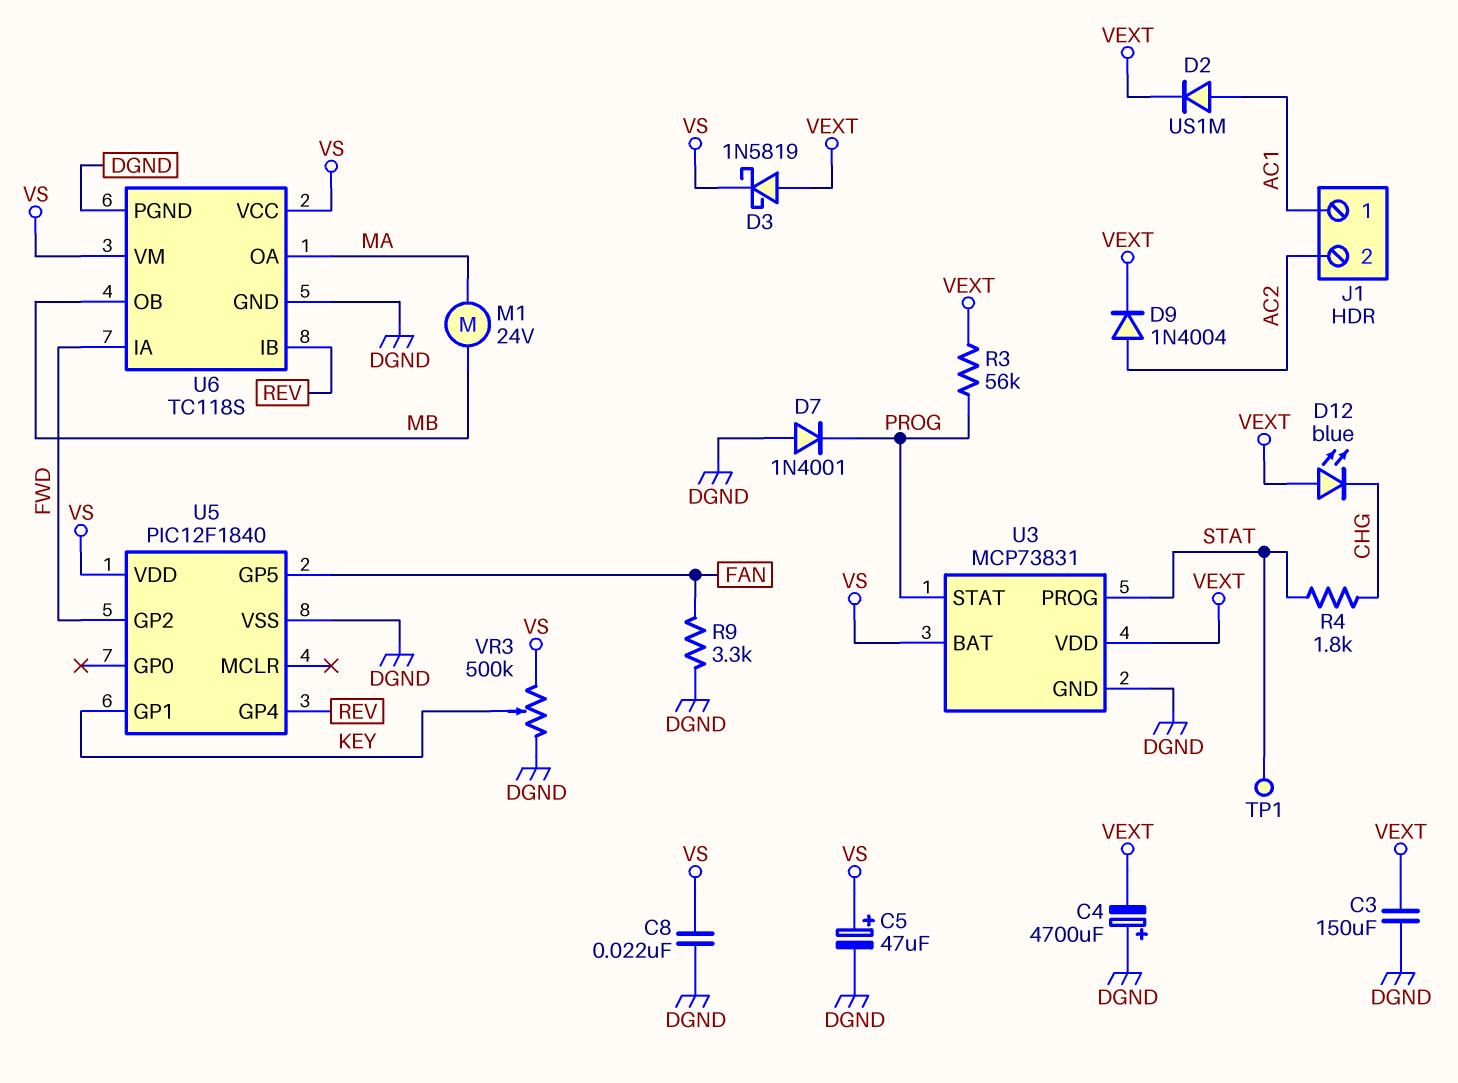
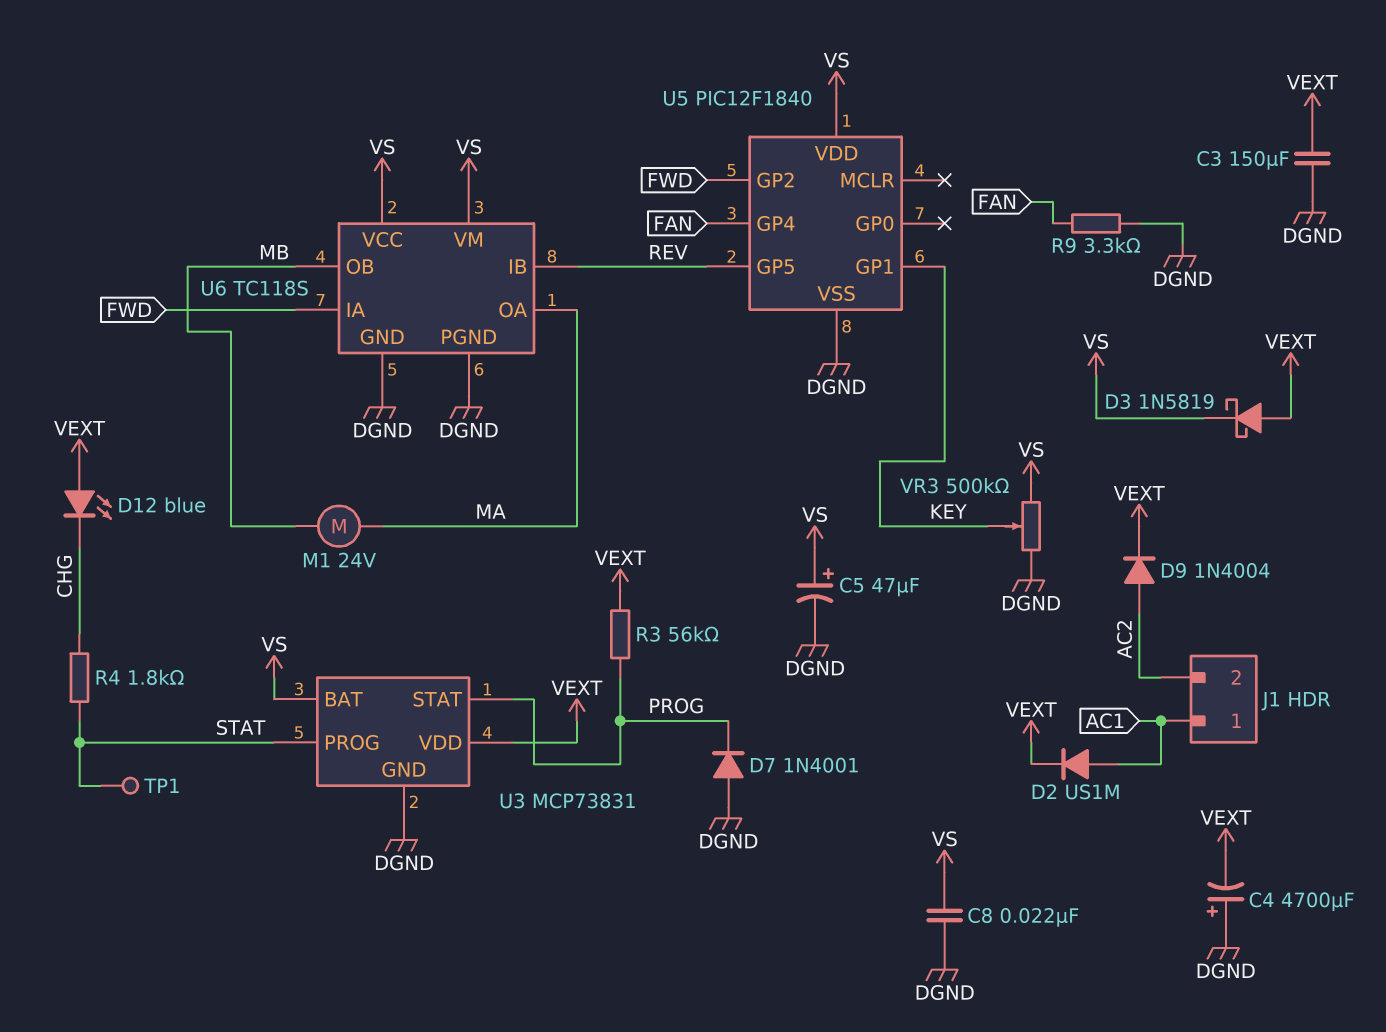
U5 pin GP4: REV -> FAN
U5 pin GP5: FAN -> REV

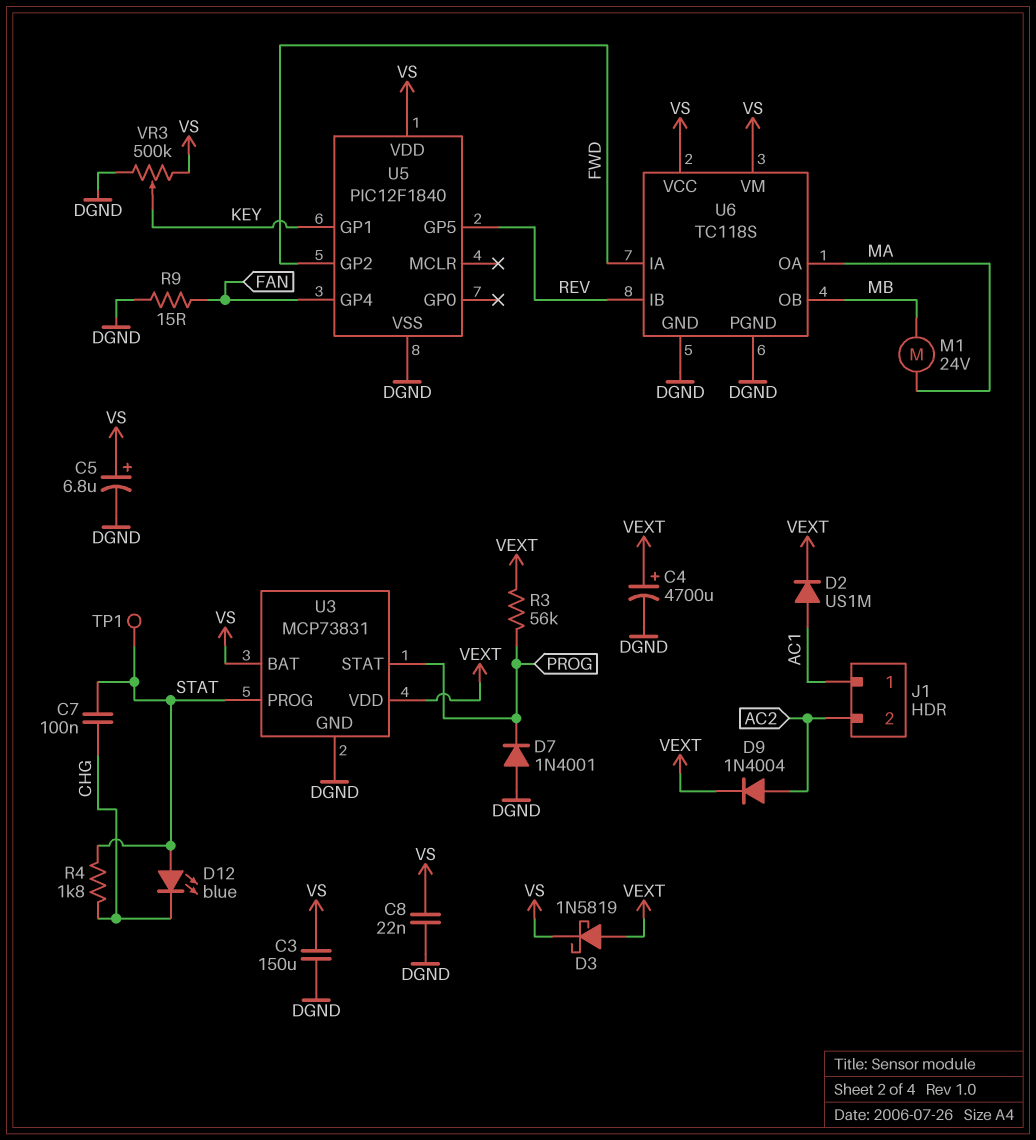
C3: 150uF (DGND, VEXT) -> 150uF (DGND, VS)
C4: 4700uF (plus DGND, minus VEXT) -> 4700uF (plus VEXT, minus DGND)
C5: 47uF (plus VS, minus DGND) -> 6.8uF (plus VS, minus DGND)
C7: none -> 100nF (CHG, STAT)
D12: LED blue (A VEXT, K CHG) -> LED blue (A STAT, K CHG)
R9: 3.3k (DGND, FAN) -> 15 (DGND, FAN)

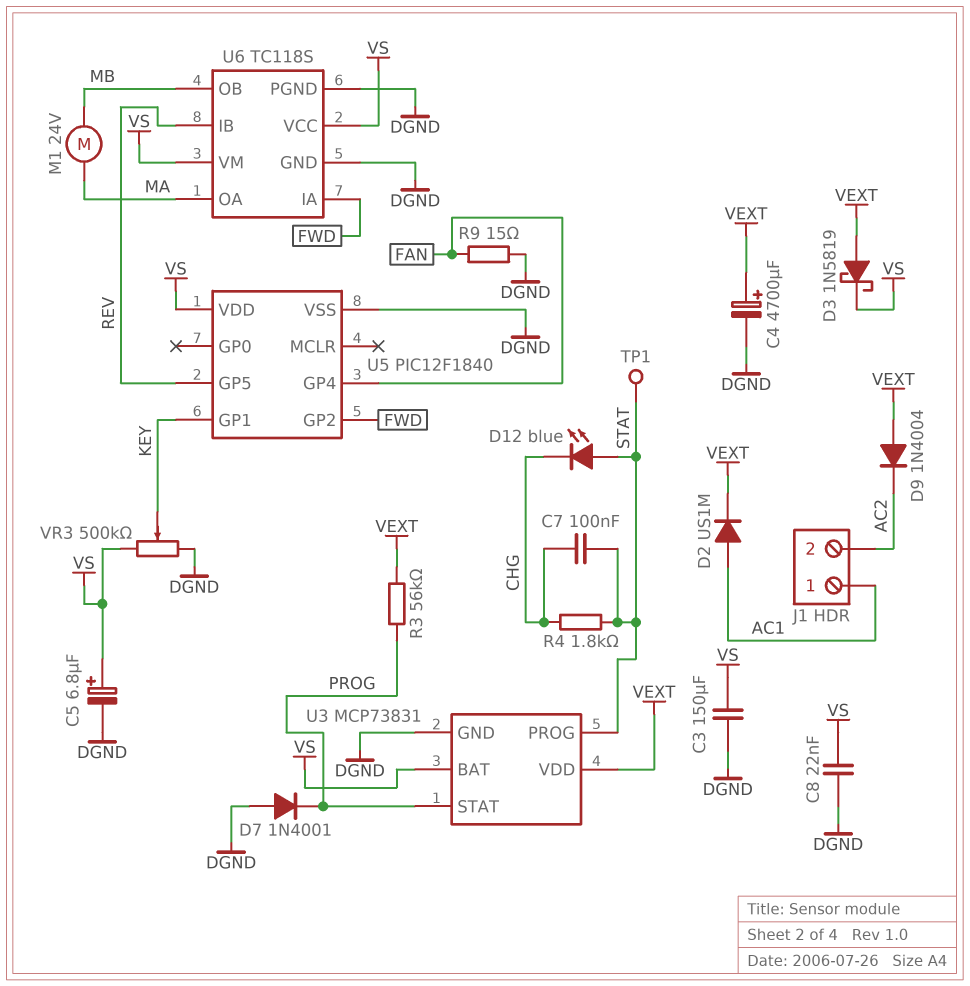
D9: diode 1N4004 (A AC2, K VEXT) -> diode 1N4004 (A VEXT, K AC2)

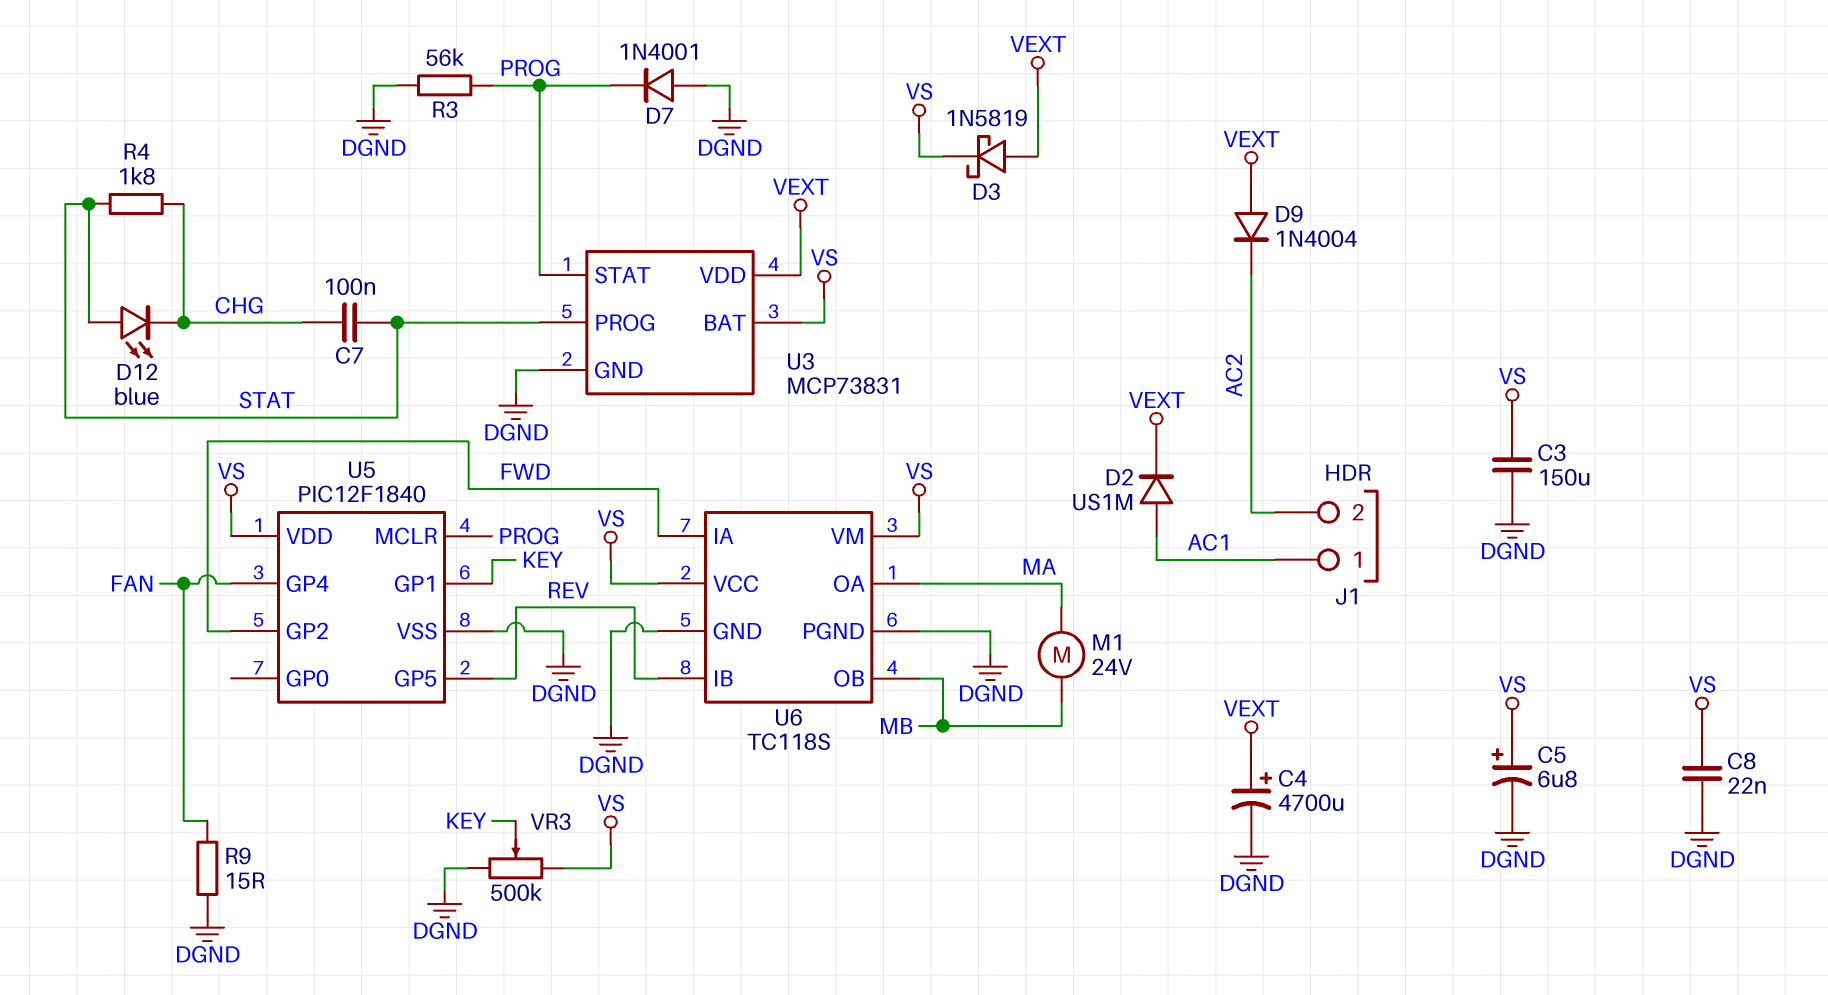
R3: 56k (PROG, VEXT) -> 56k (DGND, PROG)
TP1: test point (STAT) -> none
U5 pin MCLR: none -> PROG

